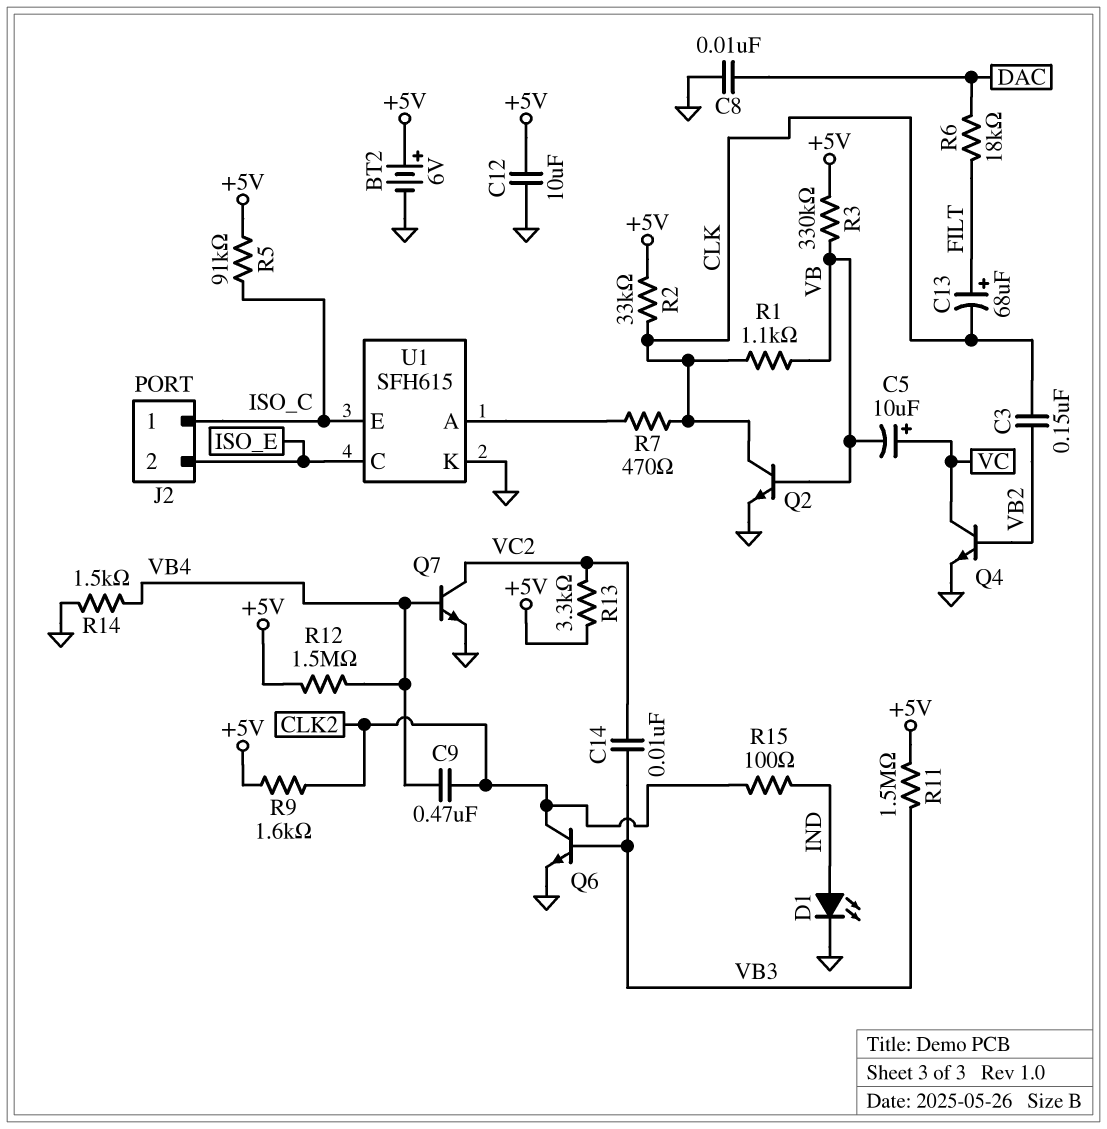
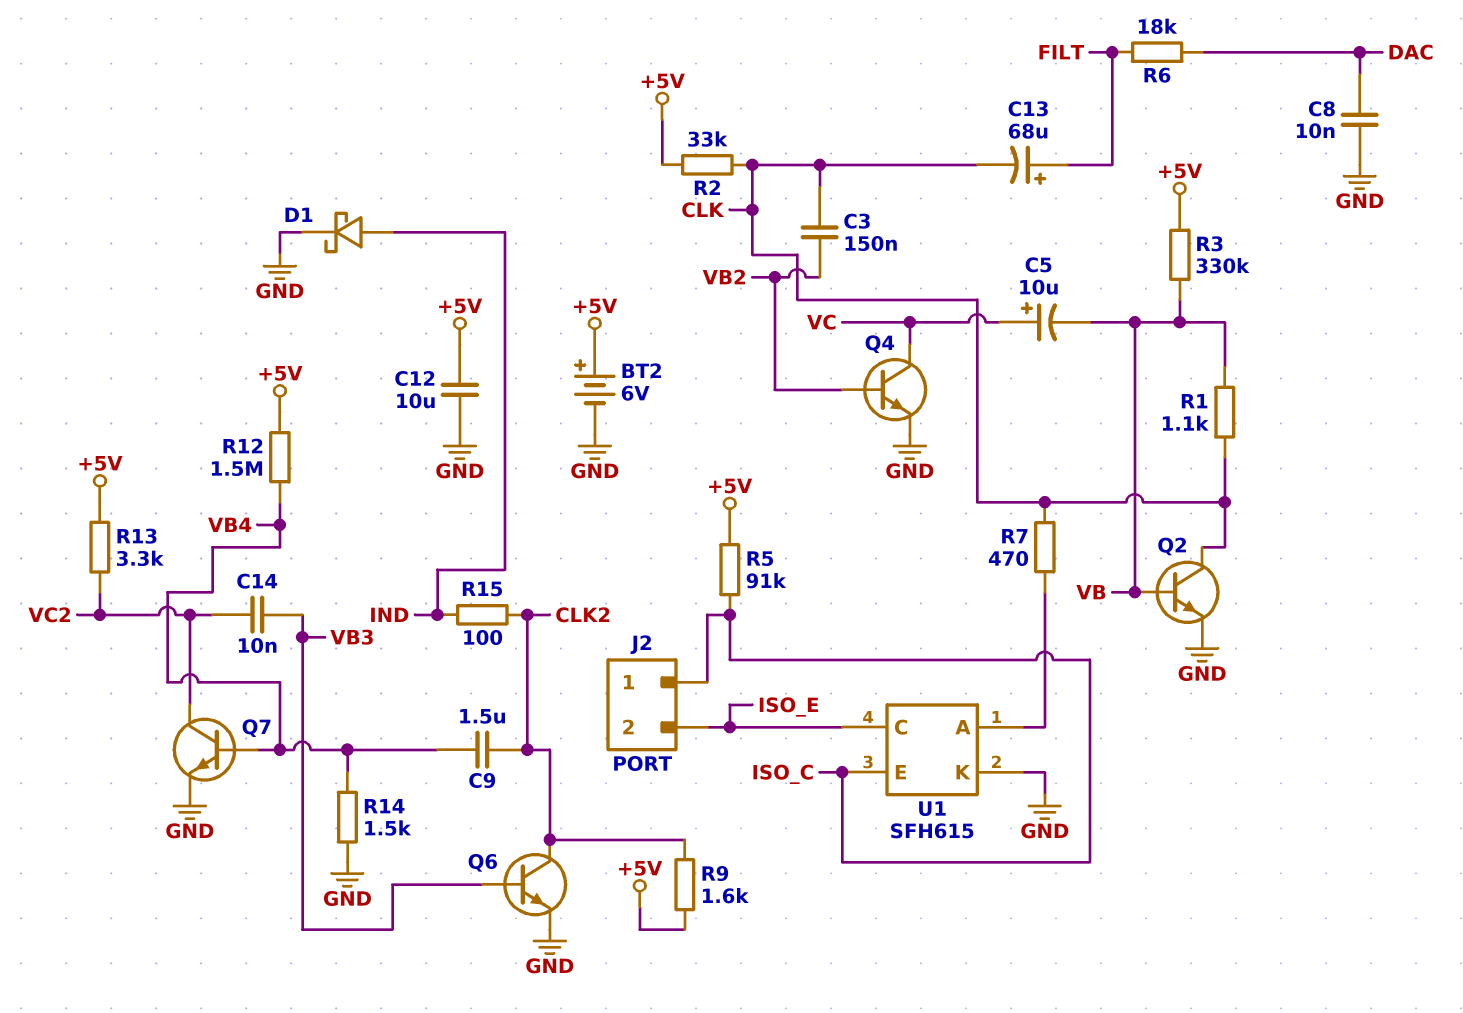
C9: 470nF (CLK2, VB4) -> 1.5uF (CLK2, VB4)
D1: LED (A IND, K GND) -> schottky (A IND, K GND)
R11: 1.5M (+5V, VB3) -> none

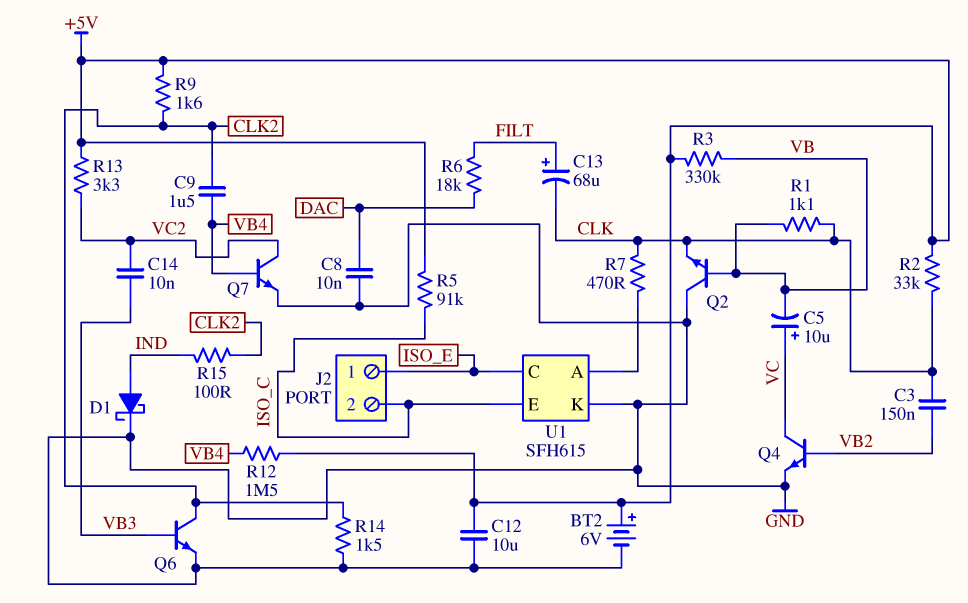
J2 pin 1: ISO_C -> ISO_E
J2 pin 2: ISO_E -> ISO_C
Q2: NPN (B VB, C CLK, E GND) -> NPN (B VB, C GND, E CLK)
R14: 1.5k (GND, VB4) -> 1.5k (CLK2, GND)

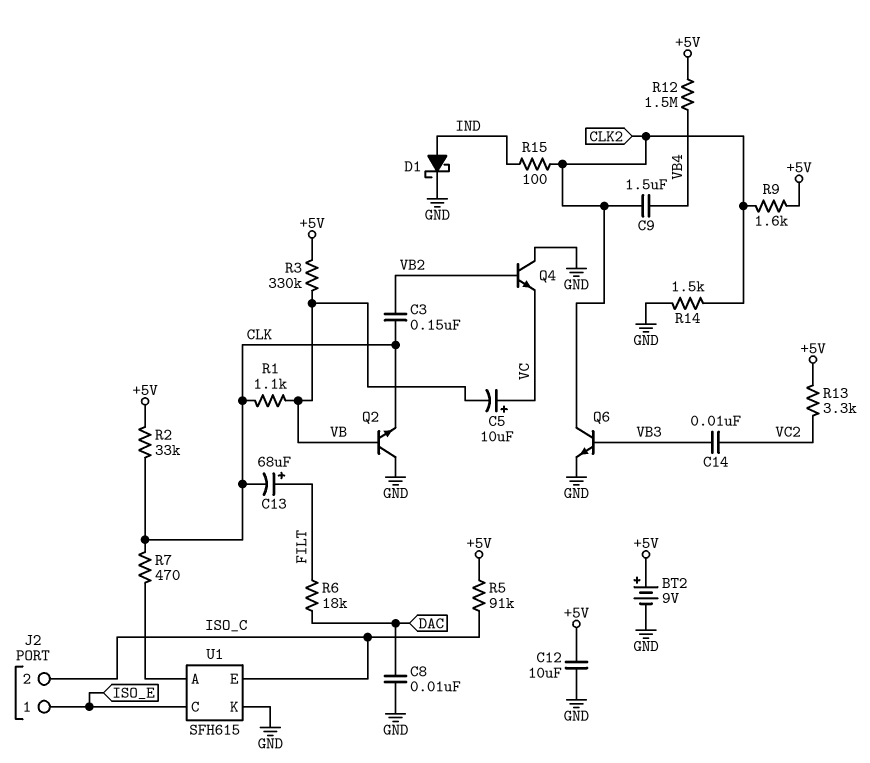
BT2: 6V (plus +5V, minus GND) -> 9V (plus +5V, minus GND)
Q4: NPN (B VB2, C VC, E GND) -> NPN (B VB2, C GND, E VC)
Q7: NPN (B VB4, C VC2, E GND) -> none

